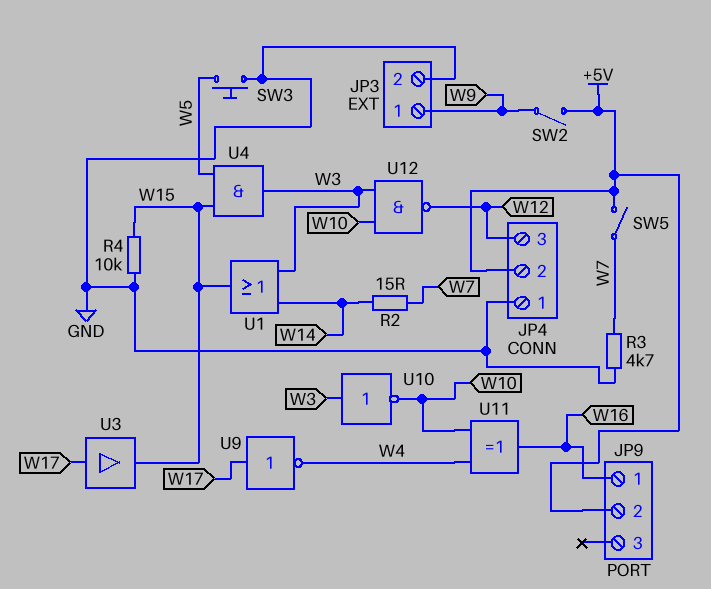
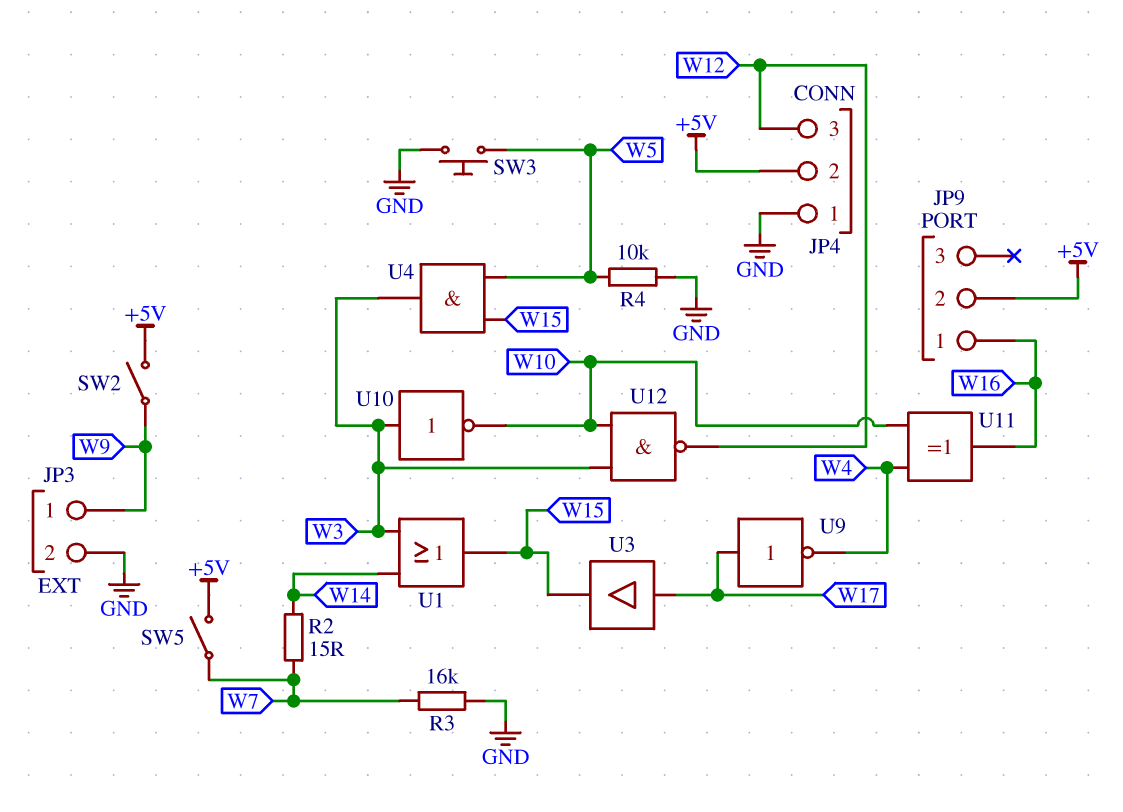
R3: 4.7k (GND, W7) -> 16k (GND, W7)
R4: 10k (GND, W15) -> 10k (GND, W5)

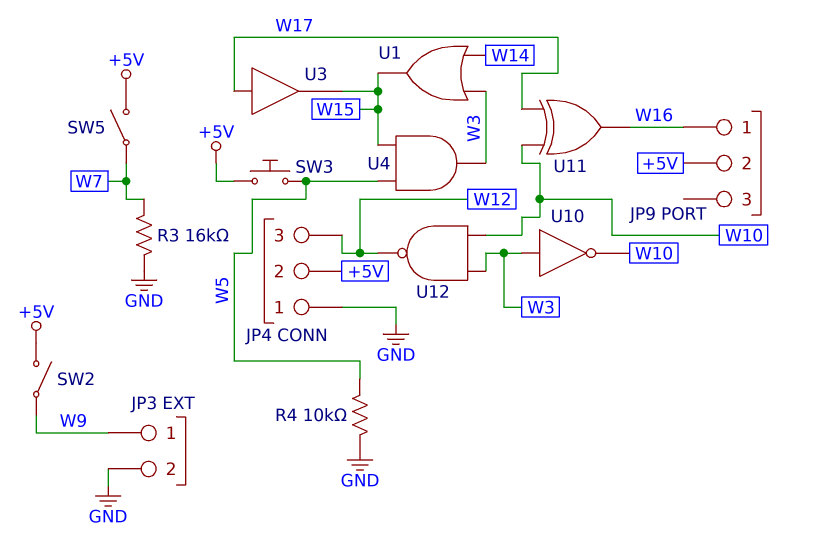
R2: 15 (W7, W14) -> none
SW3: button (GND, W5) -> button (+5V, W5)
U9: NOT (in W17, out W4) -> none
U11: XOR (in W4, in W10, out W16) -> XOR (in W10, in W17, out W16)

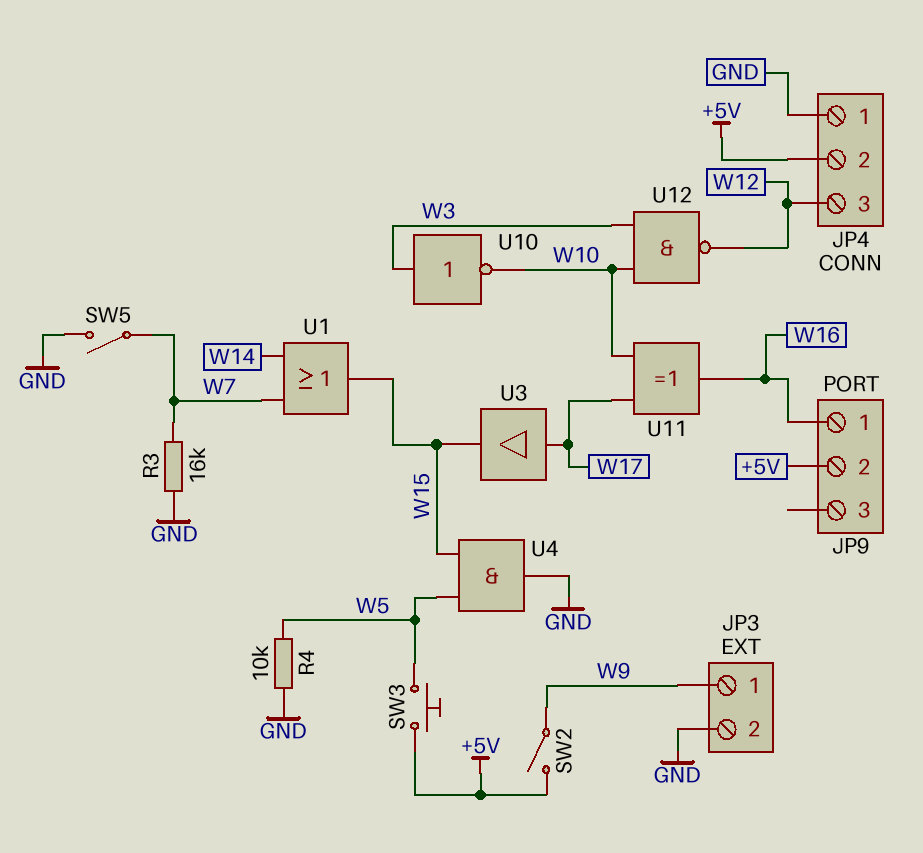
SW5: switch (+5V, W7) -> switch (GND, W7)
U1: OR (in W3, in W14, out W15) -> OR (in W7, in W14, out W15)
U4: AND (in W5, in W15, out W3) -> AND (in W5, in W15, out GND)

